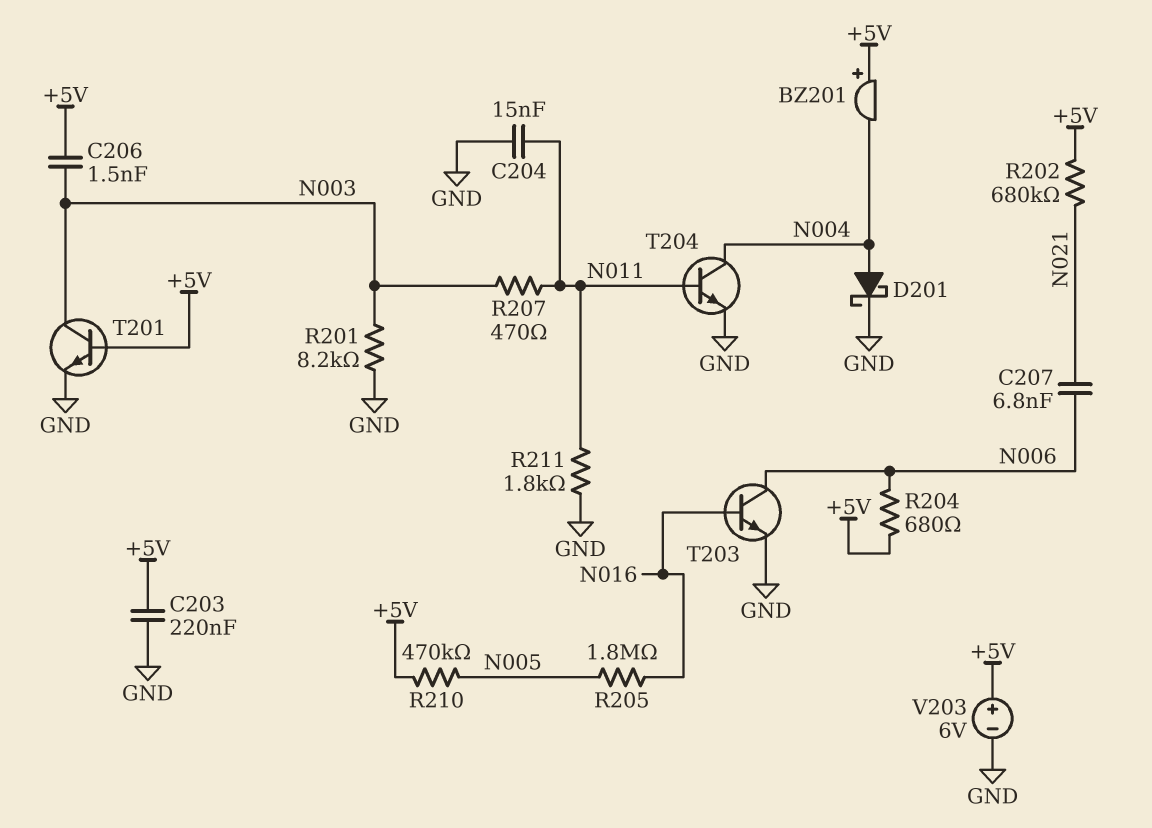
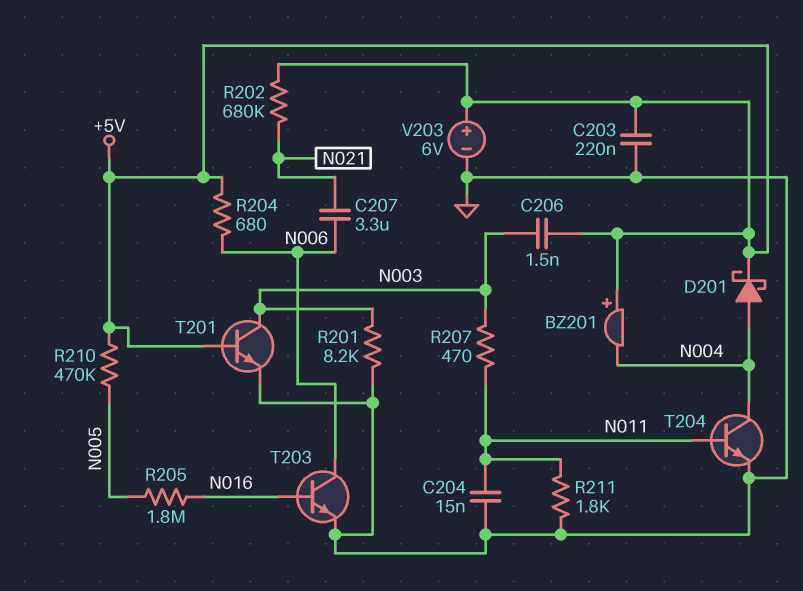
C207: 6.8nF (N006, N021) -> 3.3uF (N006, N021)
D201: schottky (A N004, K GND) -> schottky (A N004, K +5V)

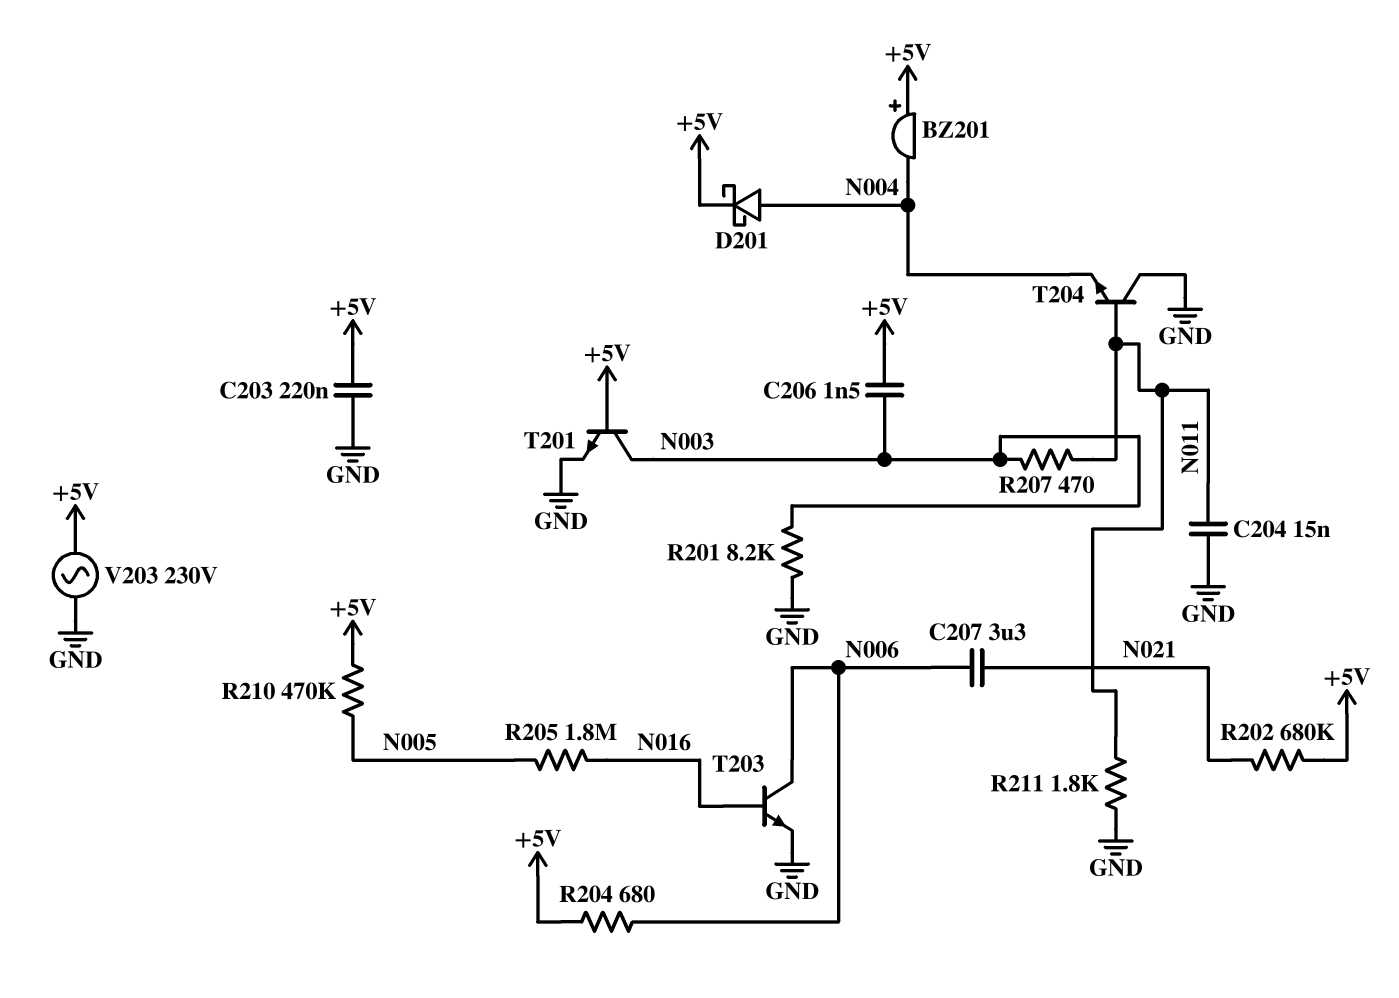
T204: NPN (B N011, C N004, E GND) -> NPN (B N011, C GND, E N004)
V203: 6V (plus +5V, minus GND) -> AC 230V (+5V, GND)

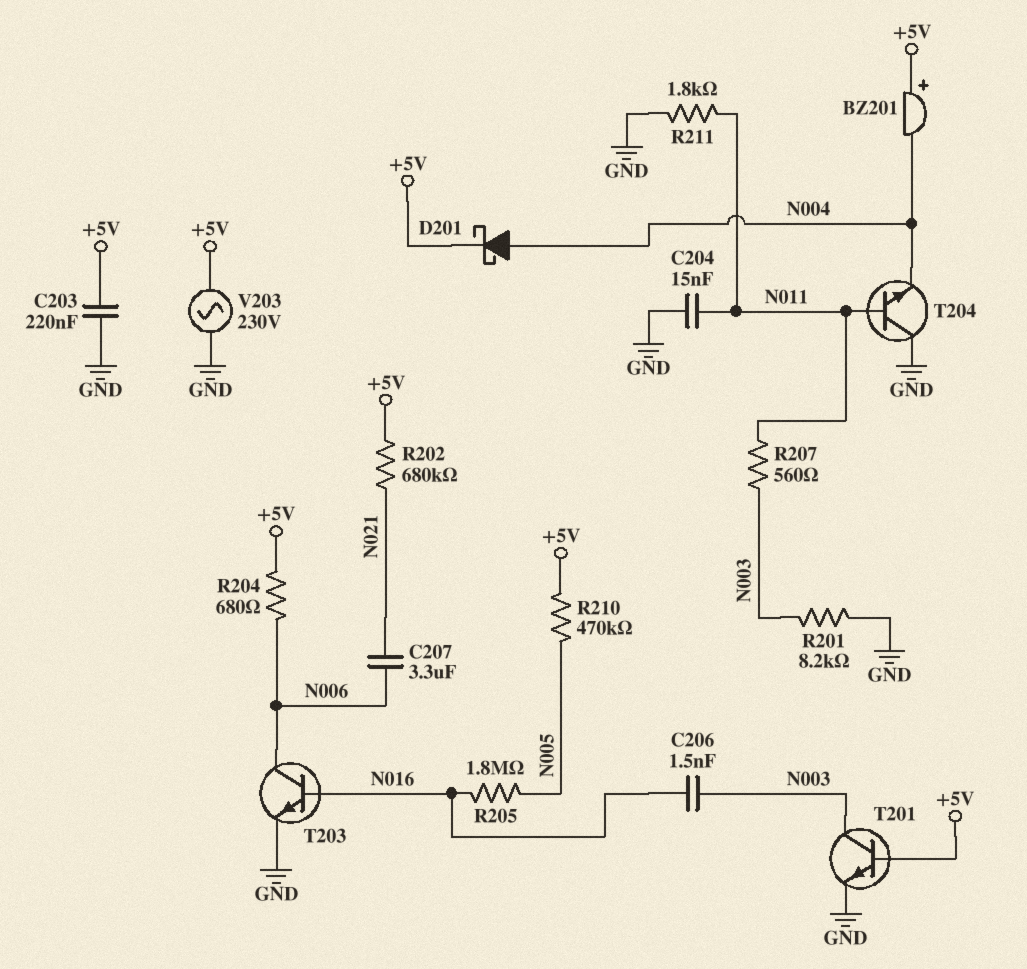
C206: 1.5nF (+5V, N003) -> 1.5nF (N003, N016)
R207: 470 (N003, N011) -> 560 (N003, N011)

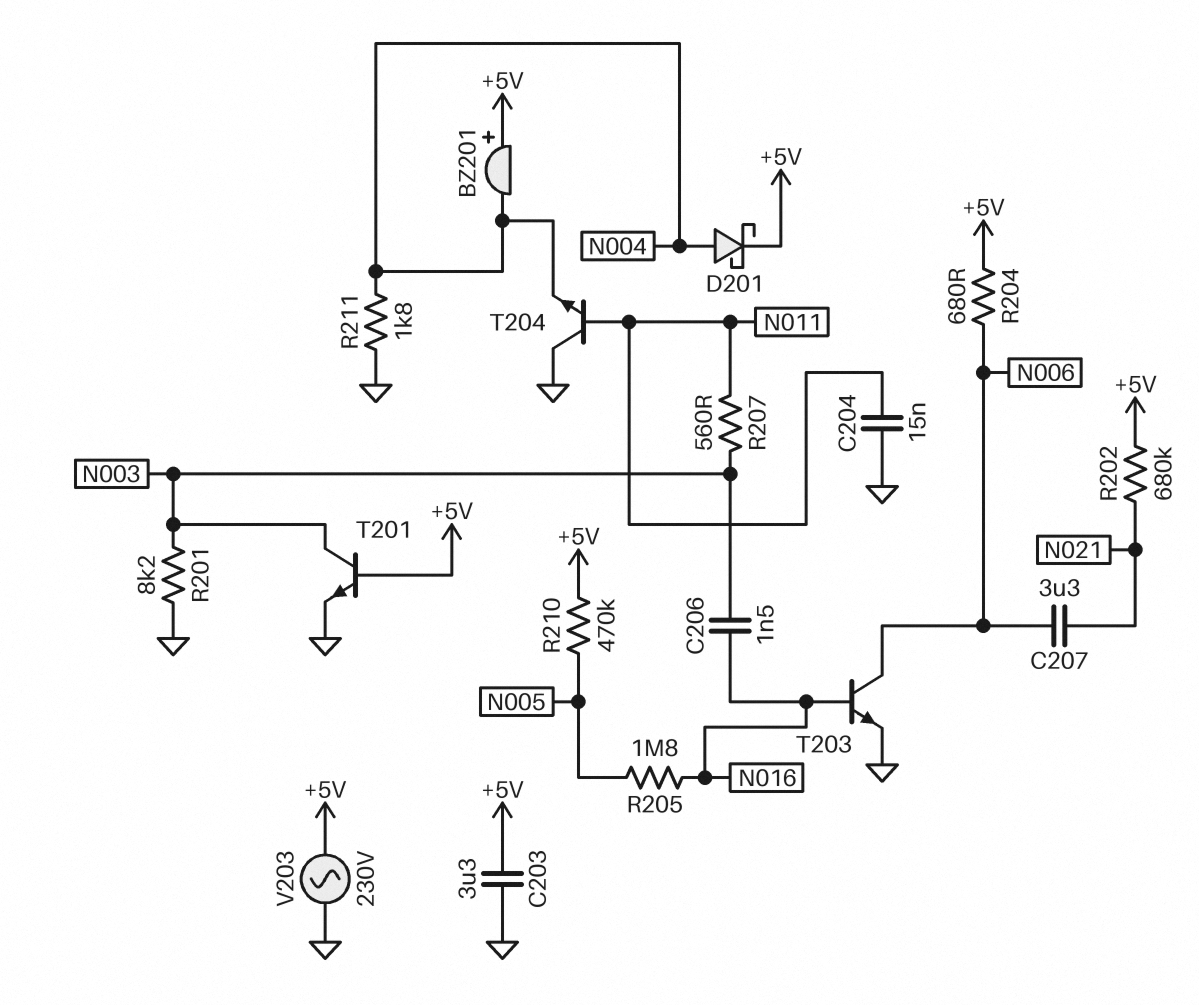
C203: 220nF (+5V, GND) -> 3.3uF (+5V, GND)
R211: 1.8k (GND, N011) -> 1.8k (GND, N004)

